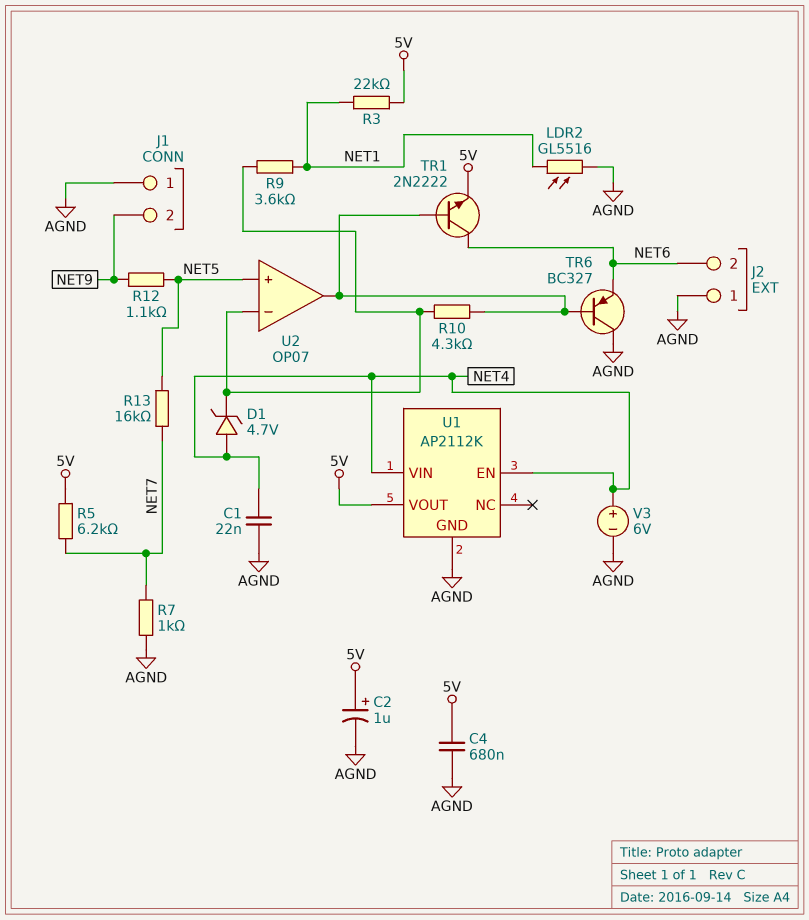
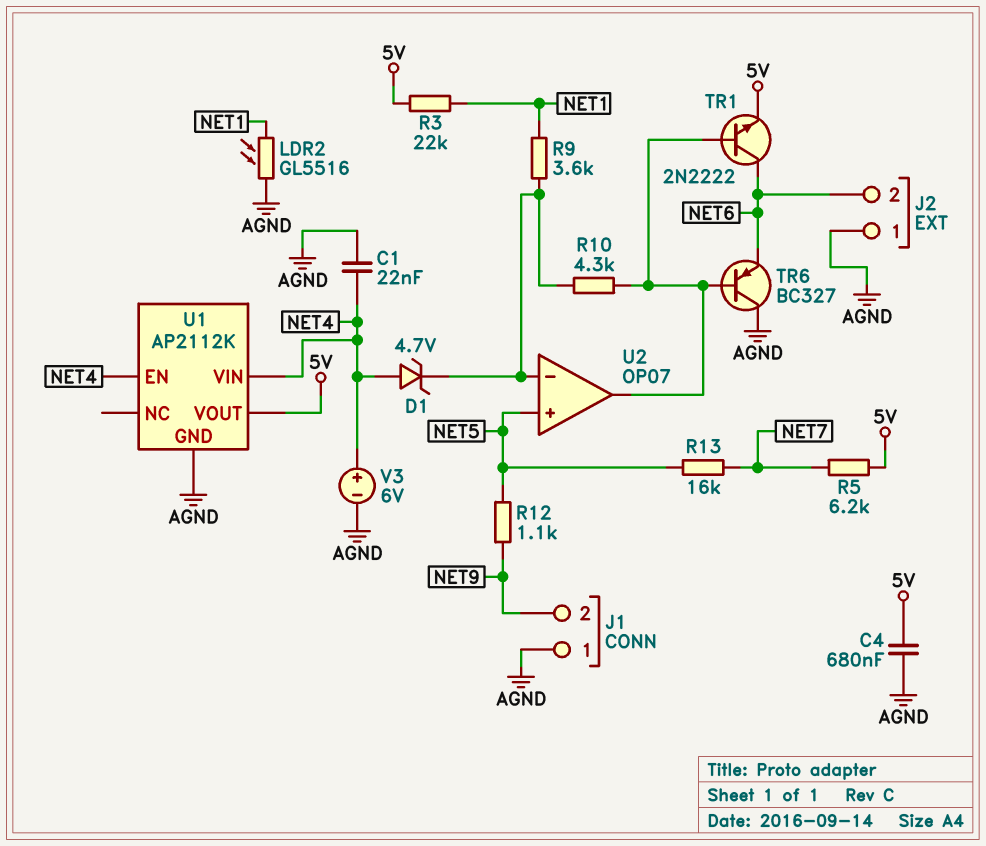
C2: 1uF (plus 5V, minus AGND) -> none
R7: 1k (AGND, NET7) -> none

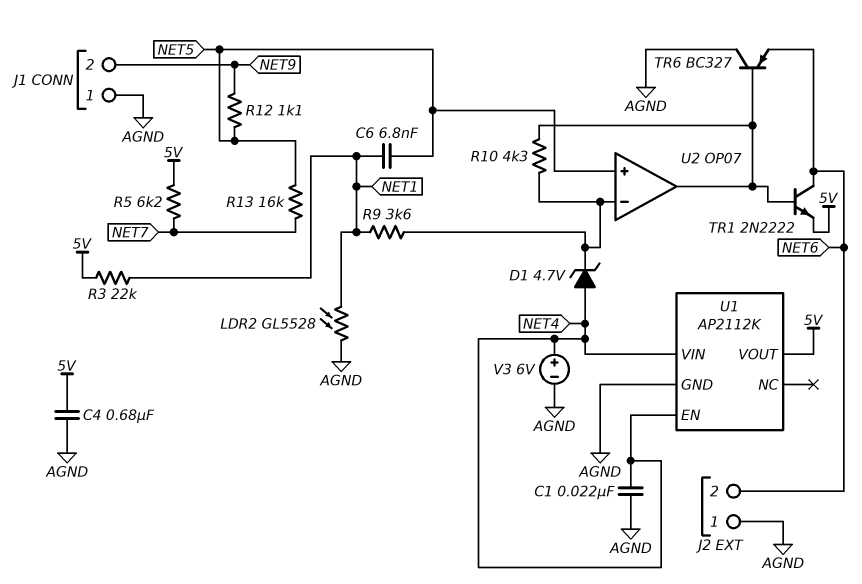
C6: none -> 6.8nF (NET1, NET5)
LDR2: GL5516 (AGND, NET1) -> GL5528 (AGND, NET1)

